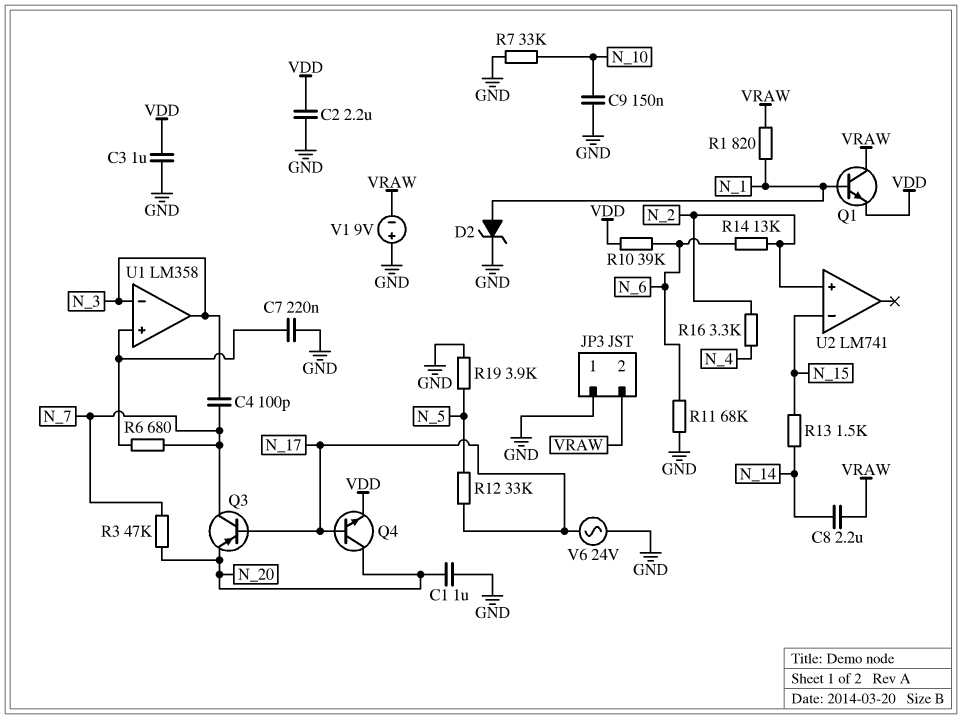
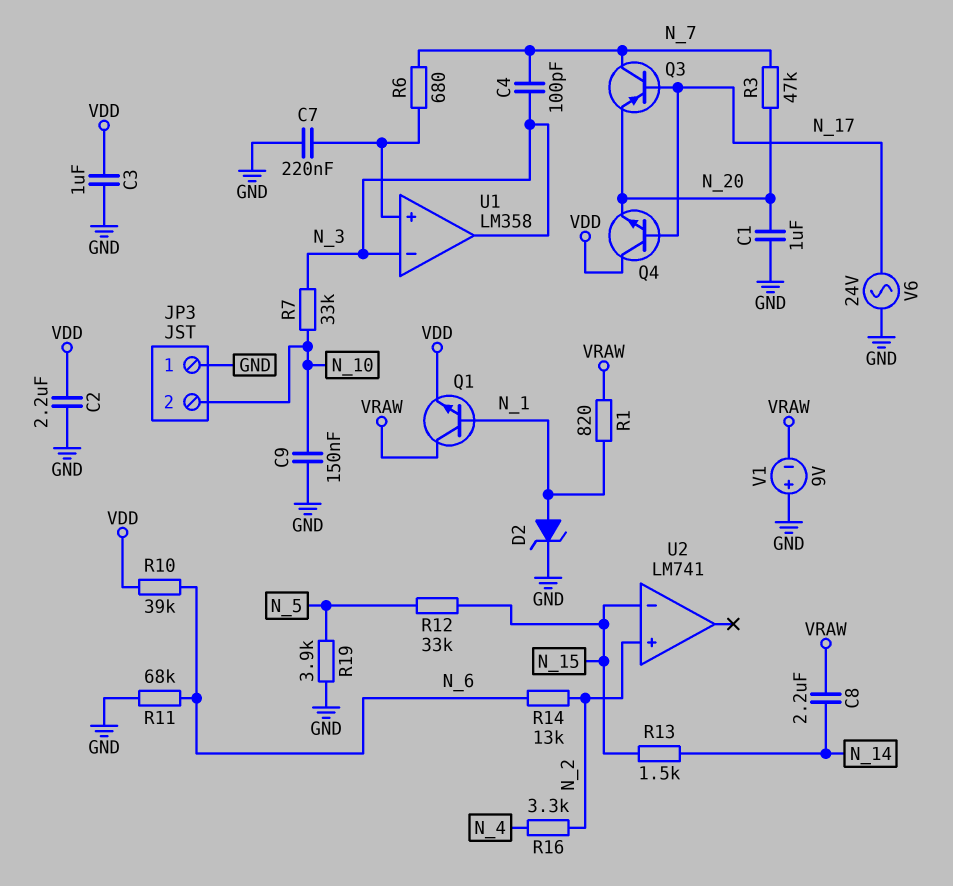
JP3 pin 2: VRAW -> N_10
Q4: NPN (B N_17, C N_20, E VDD) -> NPN (B N_17, C VDD, E N_20)
R7: 33k (GND, N_10) -> 33k (N_3, N_10)
R12: 33k (N_5, N_17) -> 33k (N_5, N_15)

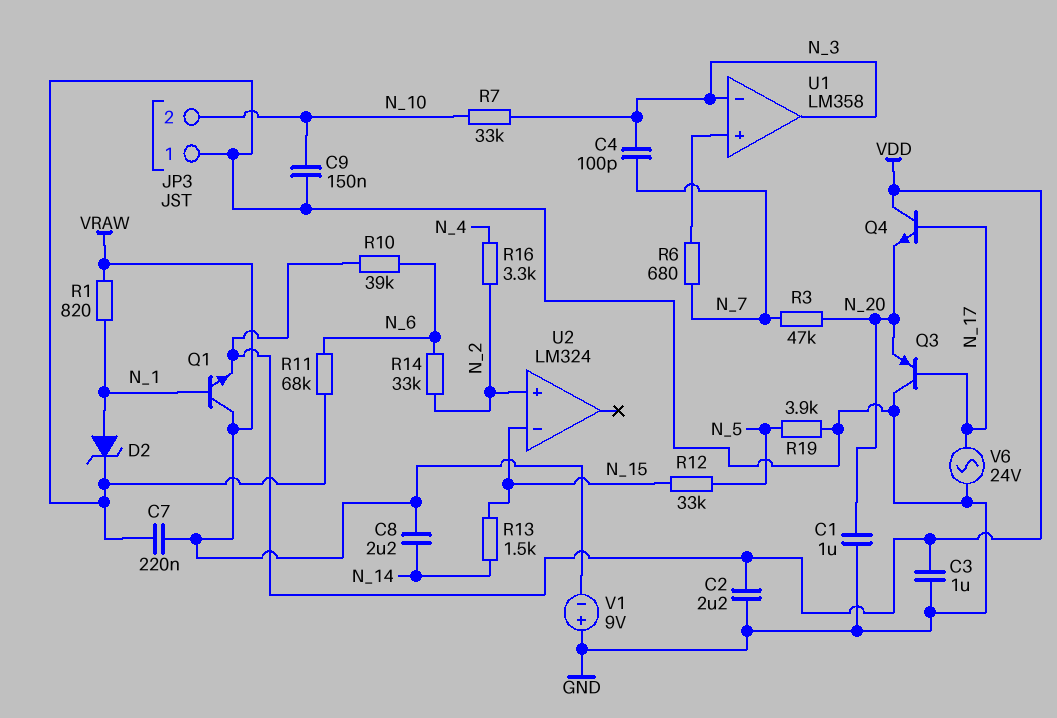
C7: 220nF (GND, U1/in+) -> 220nF (GND, VRAW)
Q3: PNP (B N_17, C N_7, E N_20) -> PNP (B N_17, C GND, E N_20)
R14: 13k (N_2, N_6) -> 33k (N_2, N_6)
U2: LM741 -> LM324

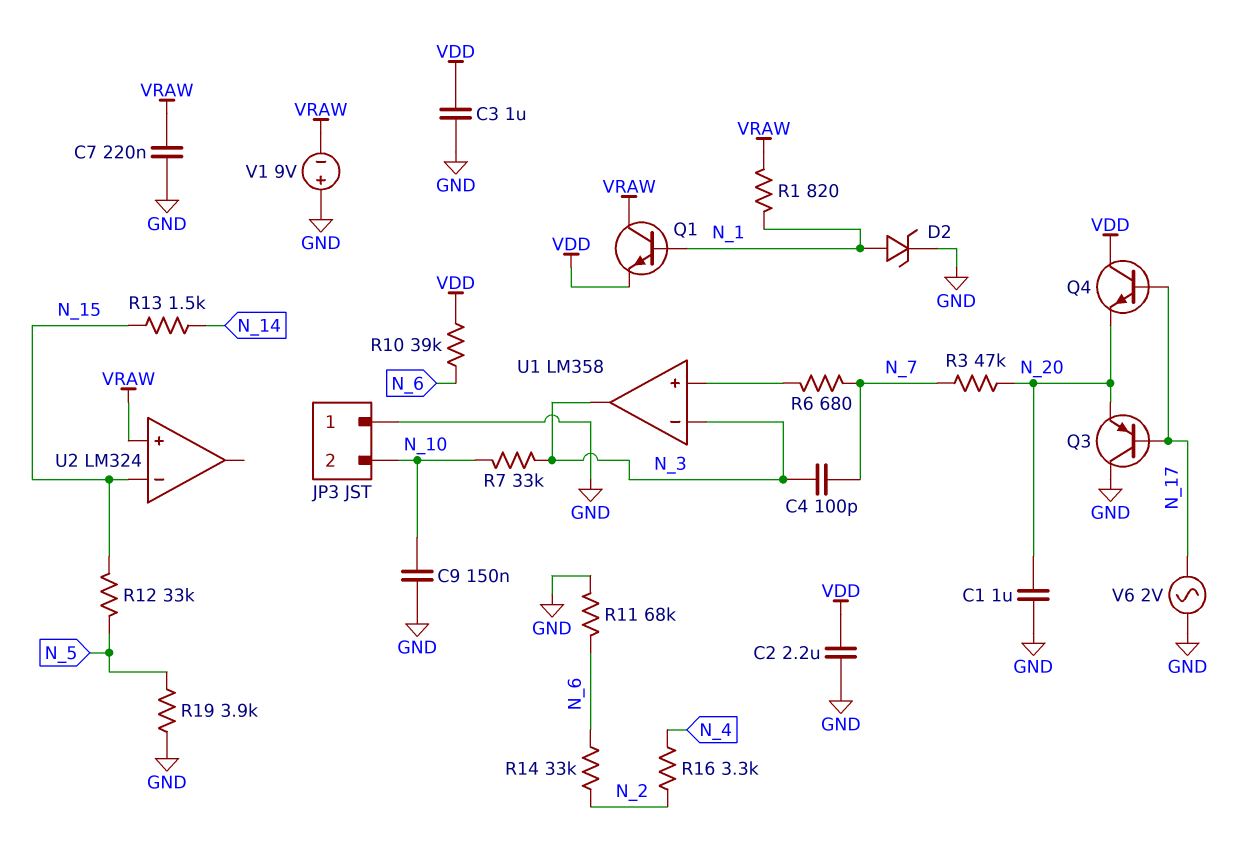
C8: 2.2uF (N_14, VRAW) -> none
U2 pin in+: N_2 -> VRAW
V6: AC 24V (GND, N_17) -> AC 2V (GND, N_17)

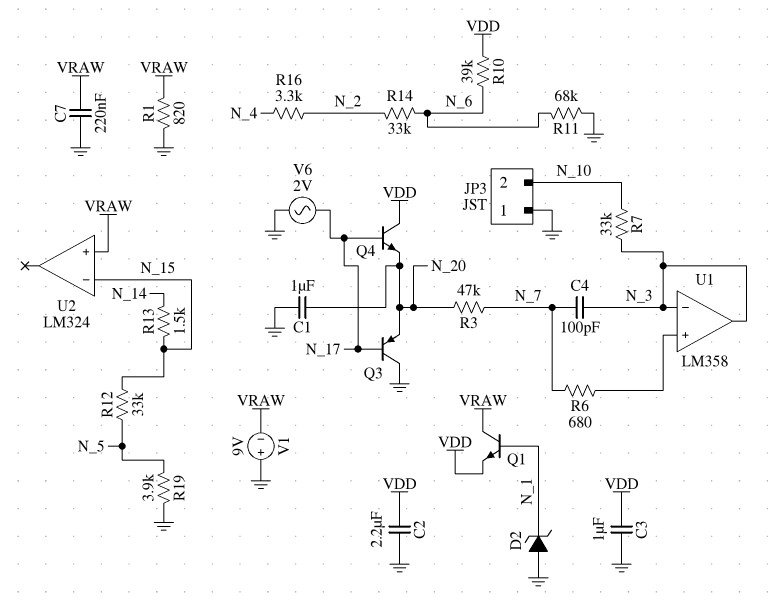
C9: 150nF (GND, N_10) -> none
D2: zener (A N_1, K GND) -> zener (A GND, K N_1)
R1: 820 (N_1, VRAW) -> 820 (GND, VRAW)

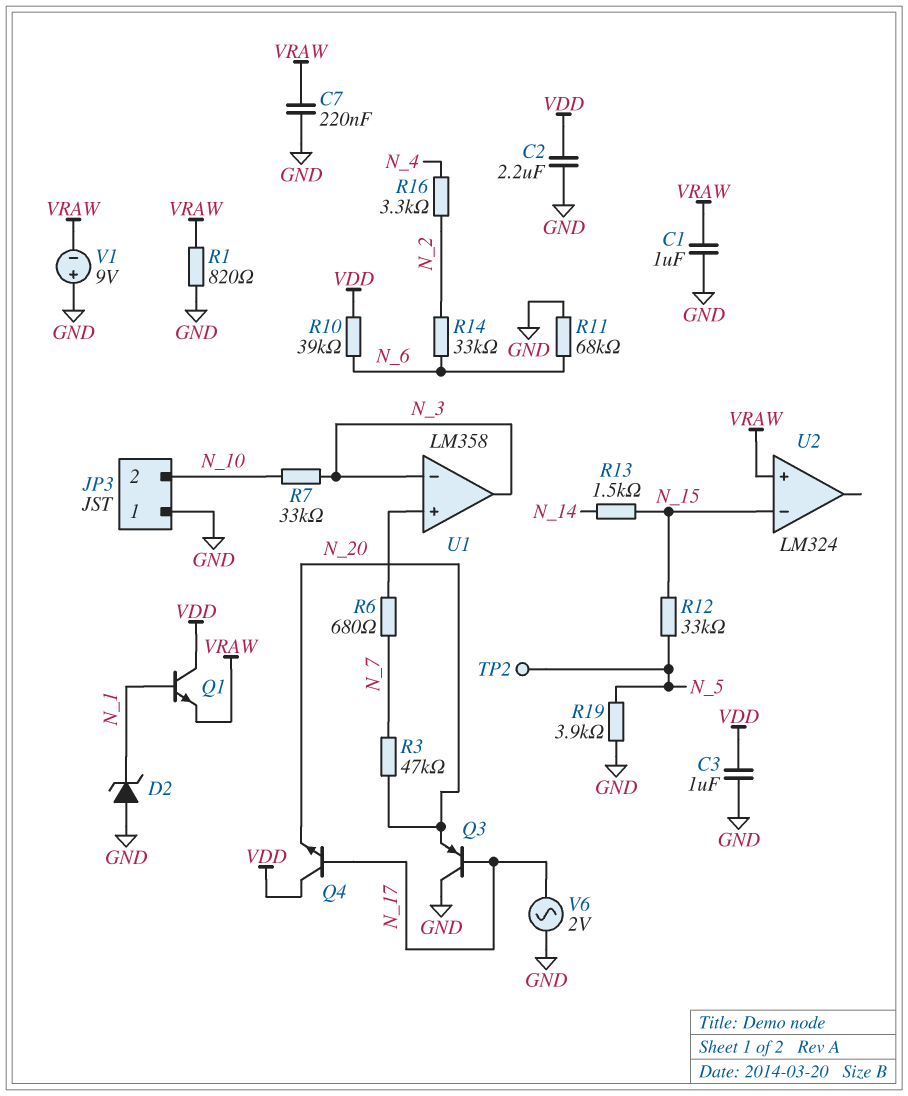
C1: 1uF (GND, N_20) -> 1uF (GND, VRAW)
C4: 100pF (N_3, N_7) -> none
Q1: NPN (B N_1, C VRAW, E VDD) -> NPN (B N_1, C VDD, E VRAW)
TP2: none -> test point (N_5)

